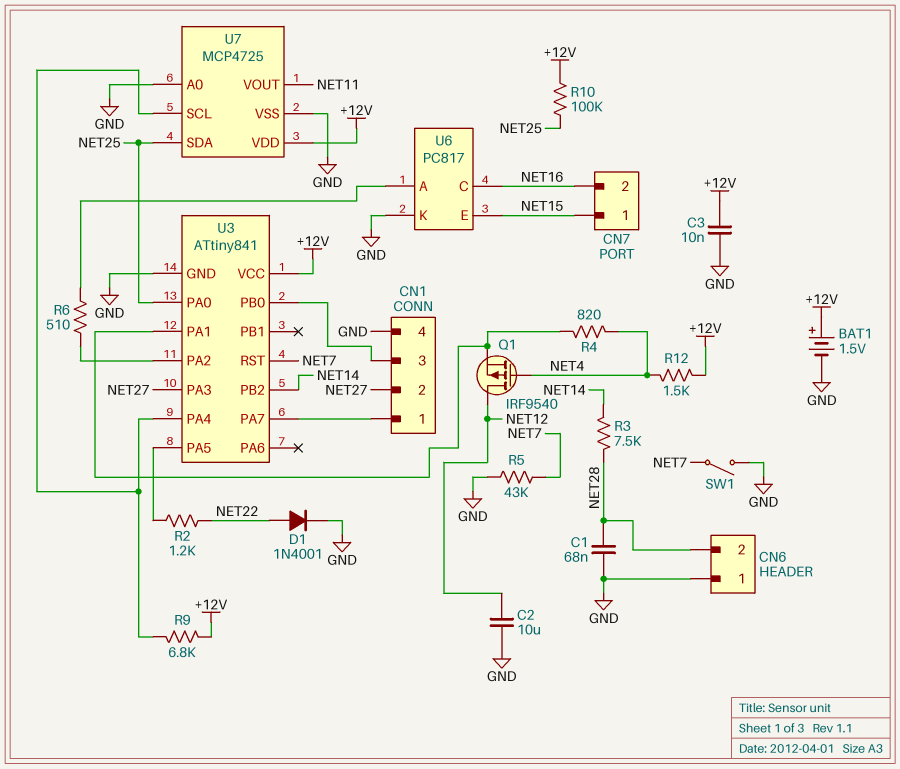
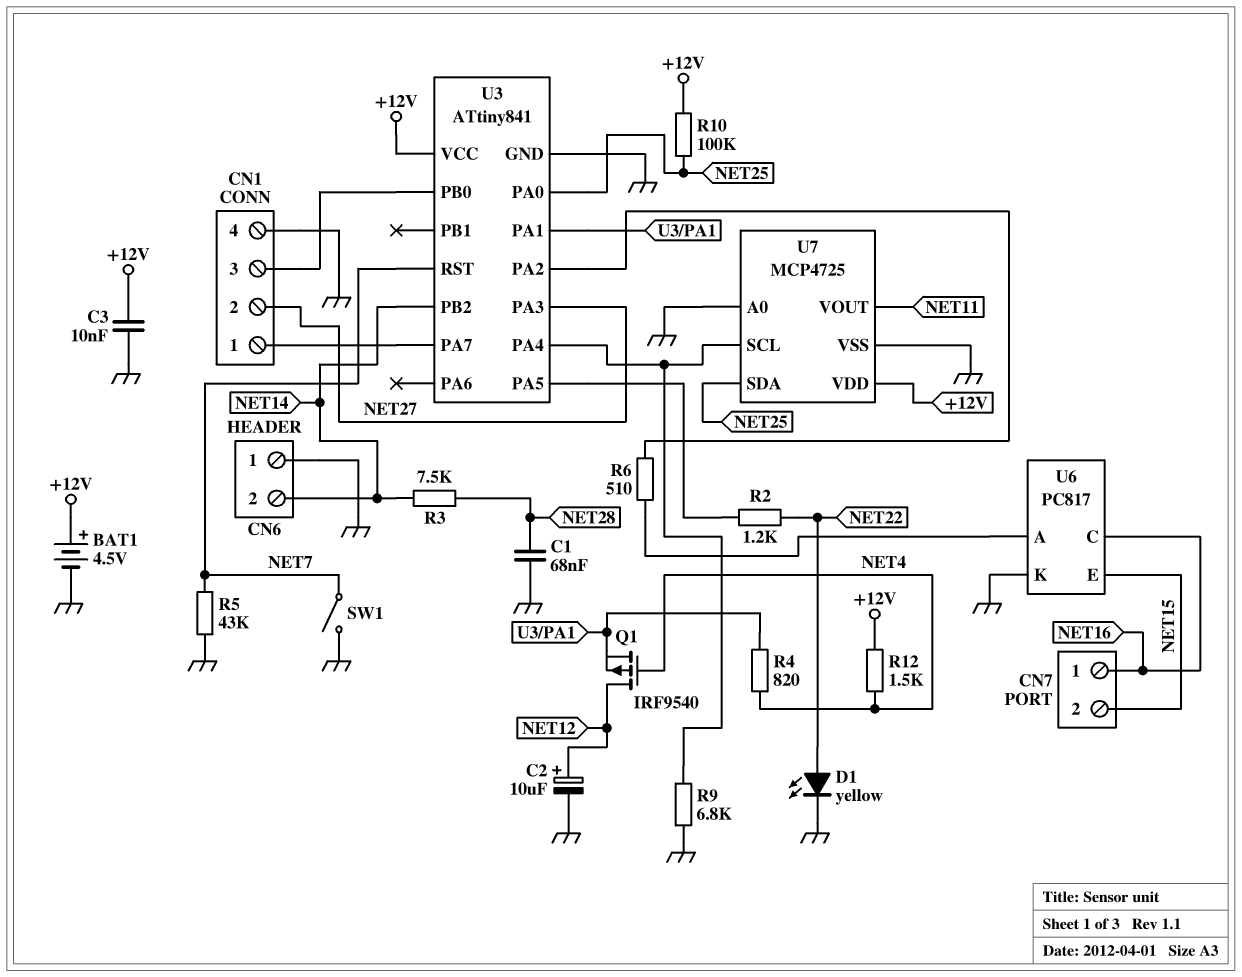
BAT1: 1.5V (plus +12V, minus GND) -> 4.5V (plus +12V, minus GND)
C2: 10uF (GND, NET12) -> 10uF (plus NET12, minus GND)
CN6 pin 2: NET28 -> NET14
CN7 pin 1: NET15 -> NET16
CN7 pin 2: NET16 -> NET15
D1: diode 1N4001 (A NET22, K GND) -> LED yellow (A NET22, K GND)
R9: 6.8k (+12V, U3/PA4) -> 6.8k (GND, U3/PA4)

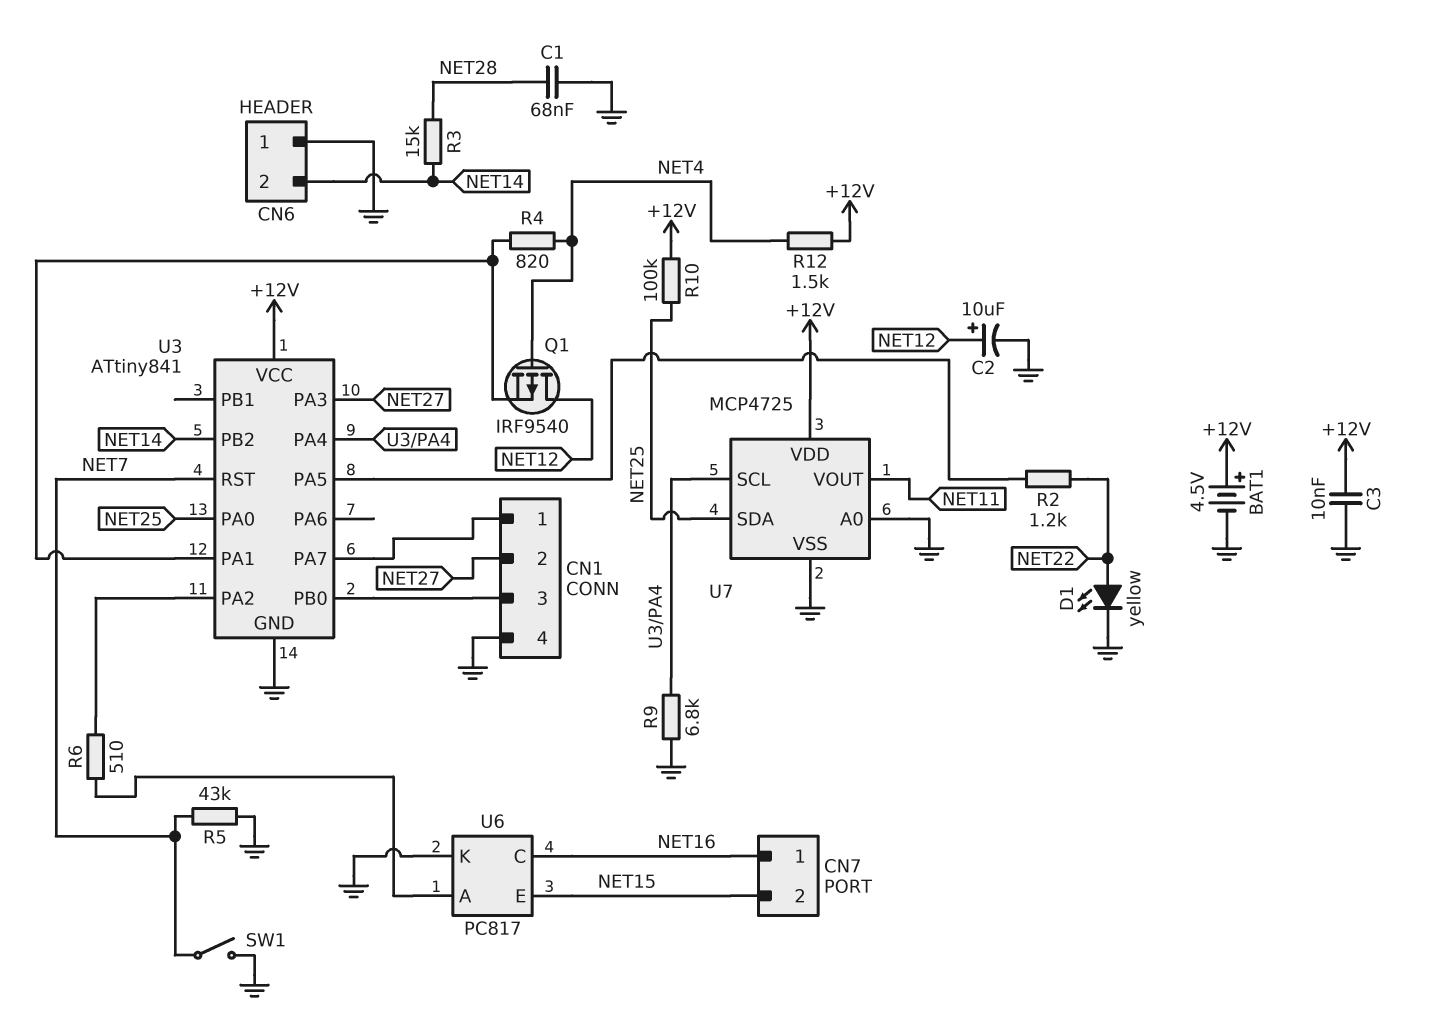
R3: 7.5k (NET14, NET28) -> 15k (NET14, NET28)

